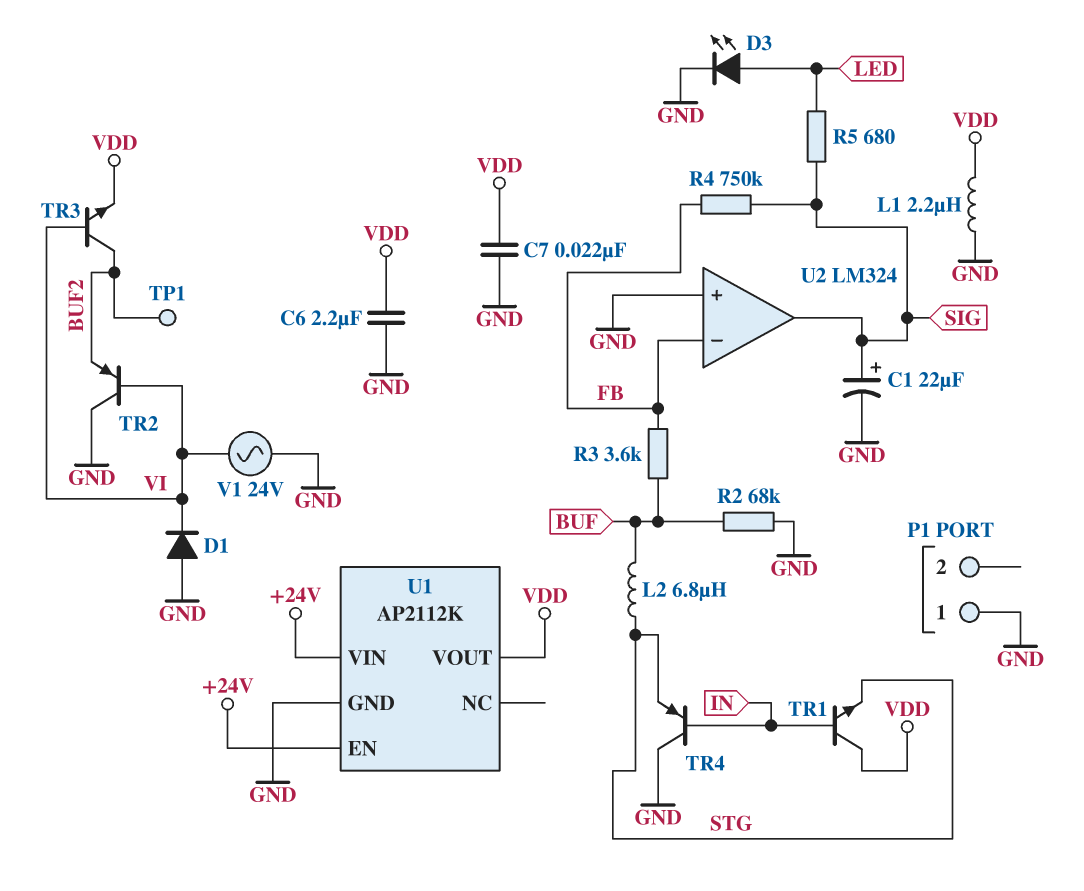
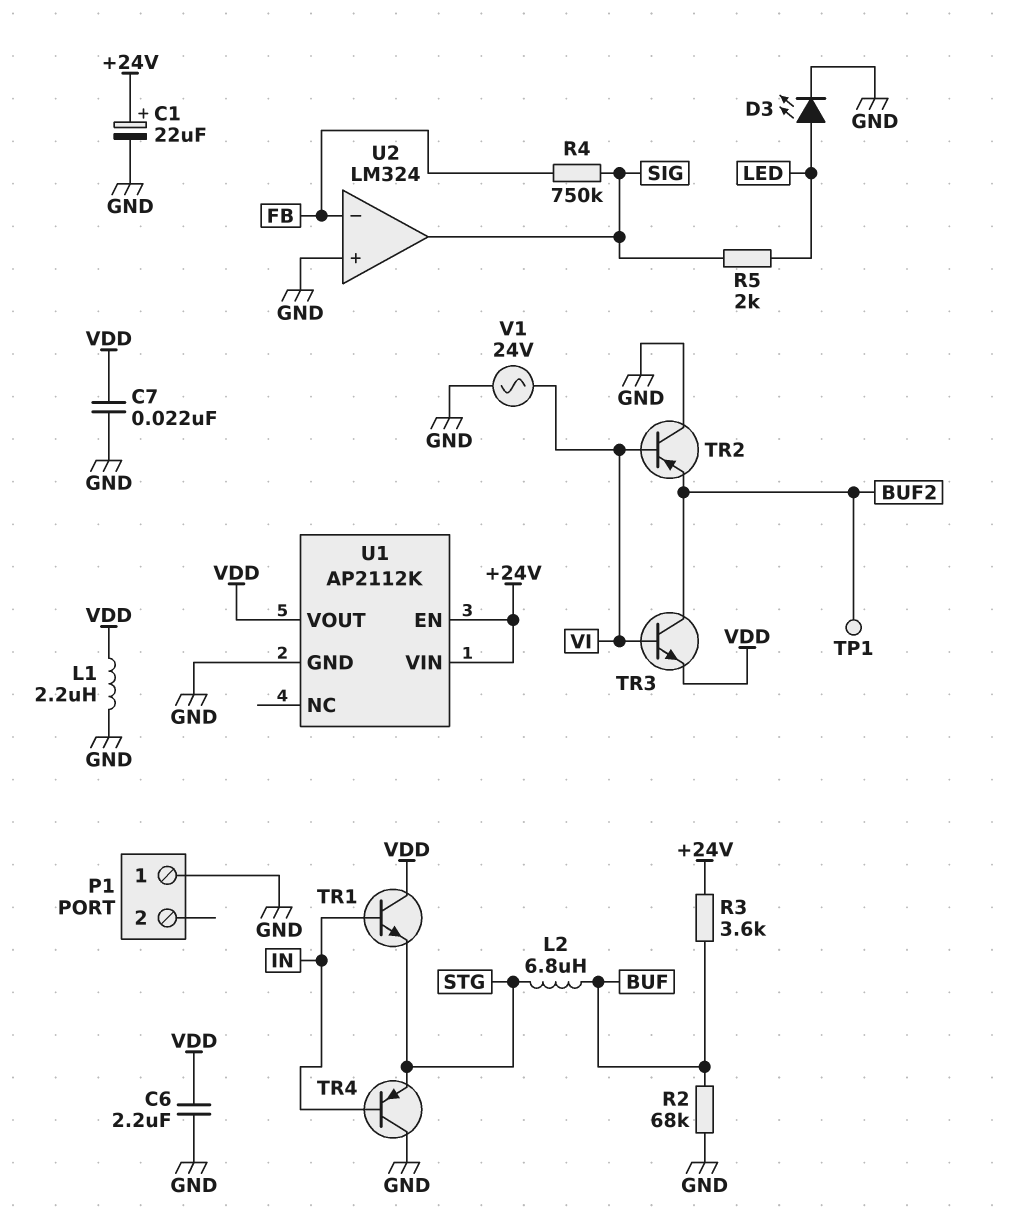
C1: 22uF (plus SIG, minus GND) -> 22uF (plus +24V, minus GND)
D1: diode (A GND, K VI) -> none
R3: 3.6k (BUF, FB) -> 3.6k (+24V, BUF)
R5: 680 (LED, SIG) -> 2k (LED, SIG)

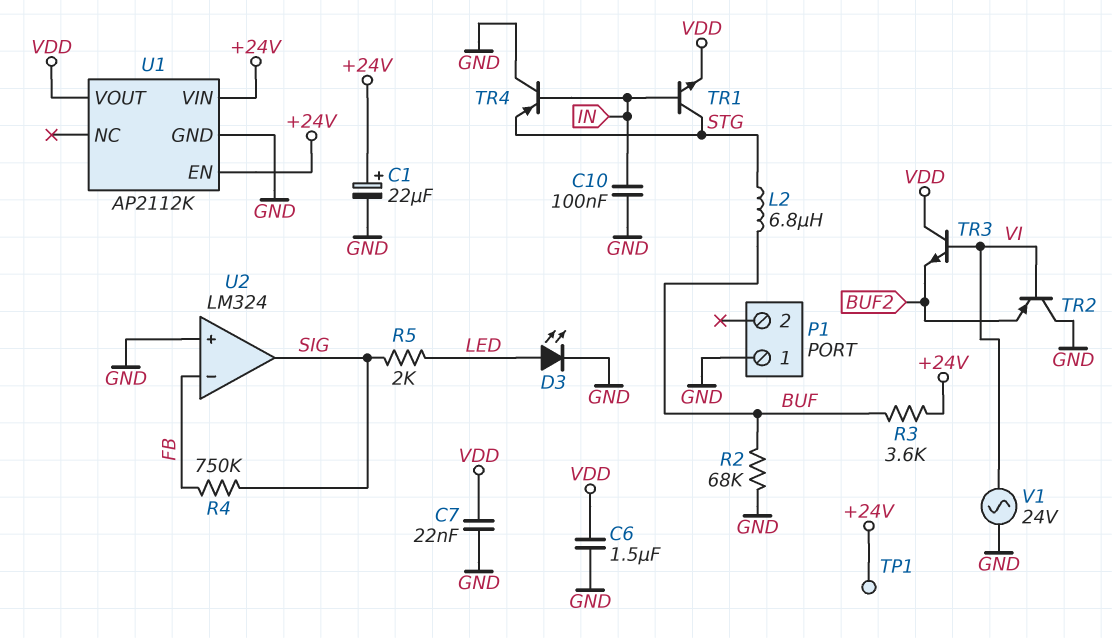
C6: 2.2uF (GND, VDD) -> 1.5uF (GND, VDD)
C10: none -> 100nF (GND, IN)
L1: 2.2uH (GND, VDD) -> none
TP1: test point (BUF2) -> test point (+24V)
TR1: NPN (B IN, C VDD, E STG) -> NPN (B IN, C STG, E VDD)
TR3: NPN (B VI, C BUF2, E VDD) -> NPN (B VI, C VDD, E BUF2)

